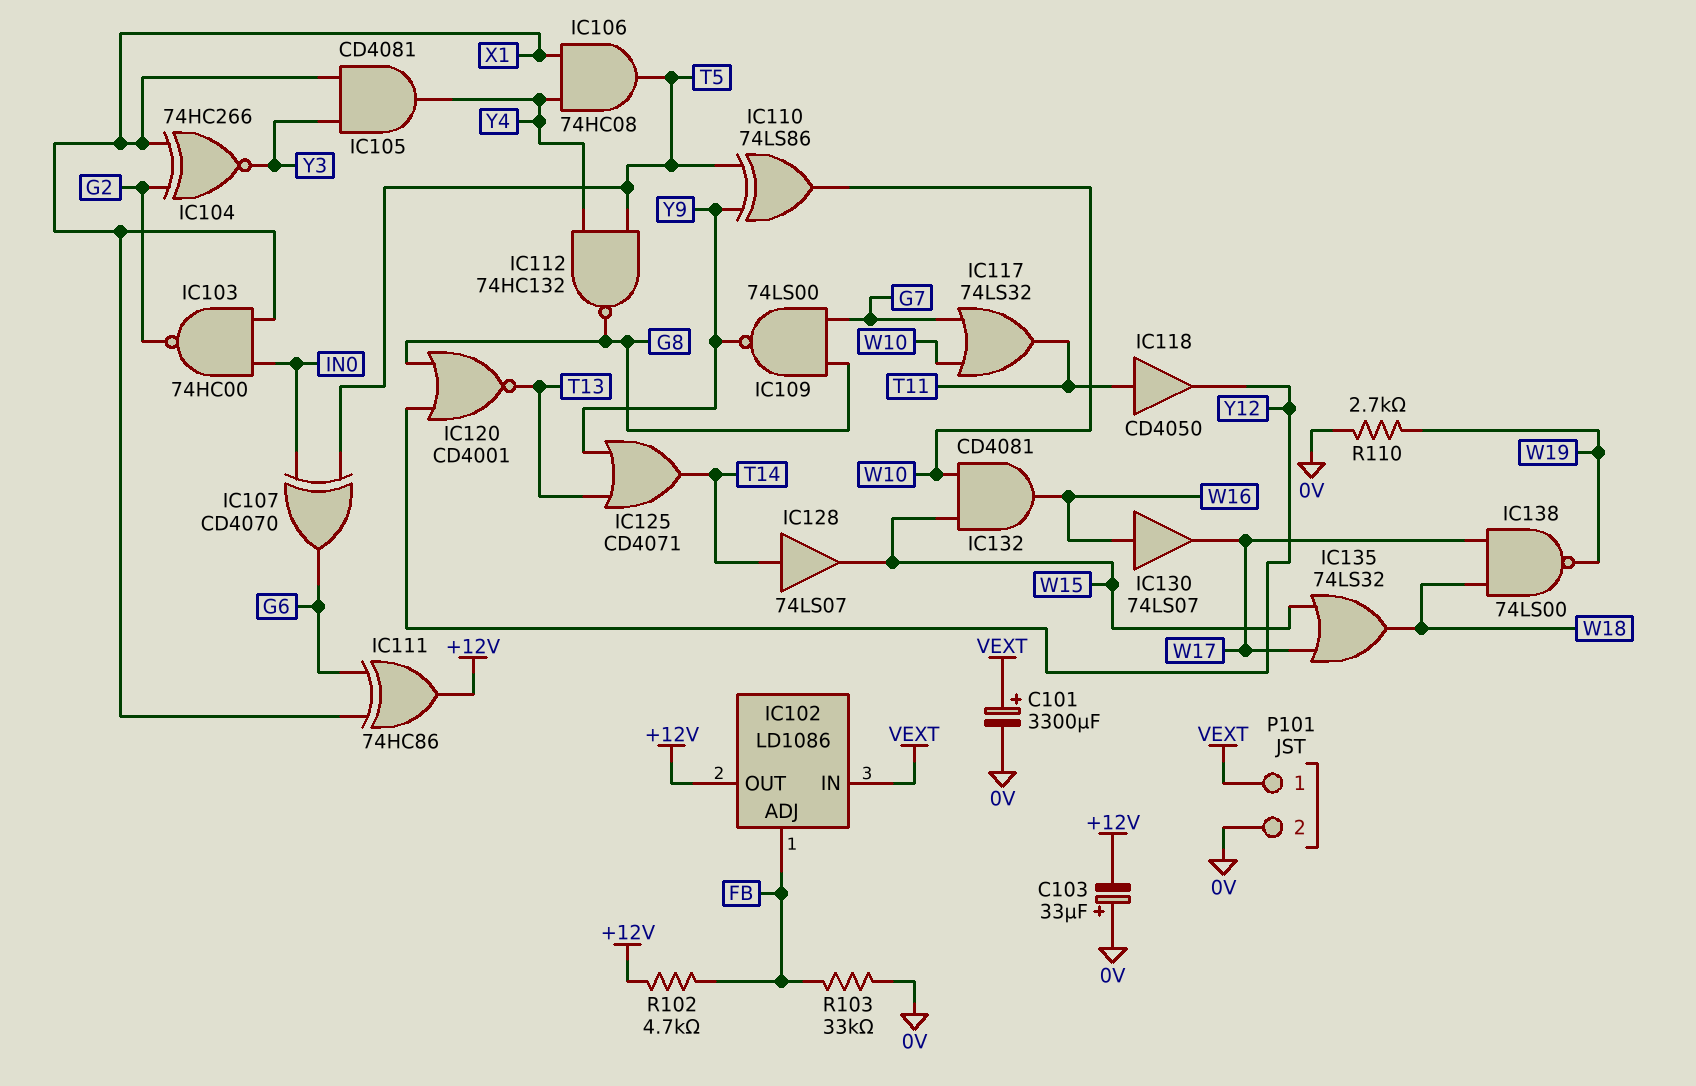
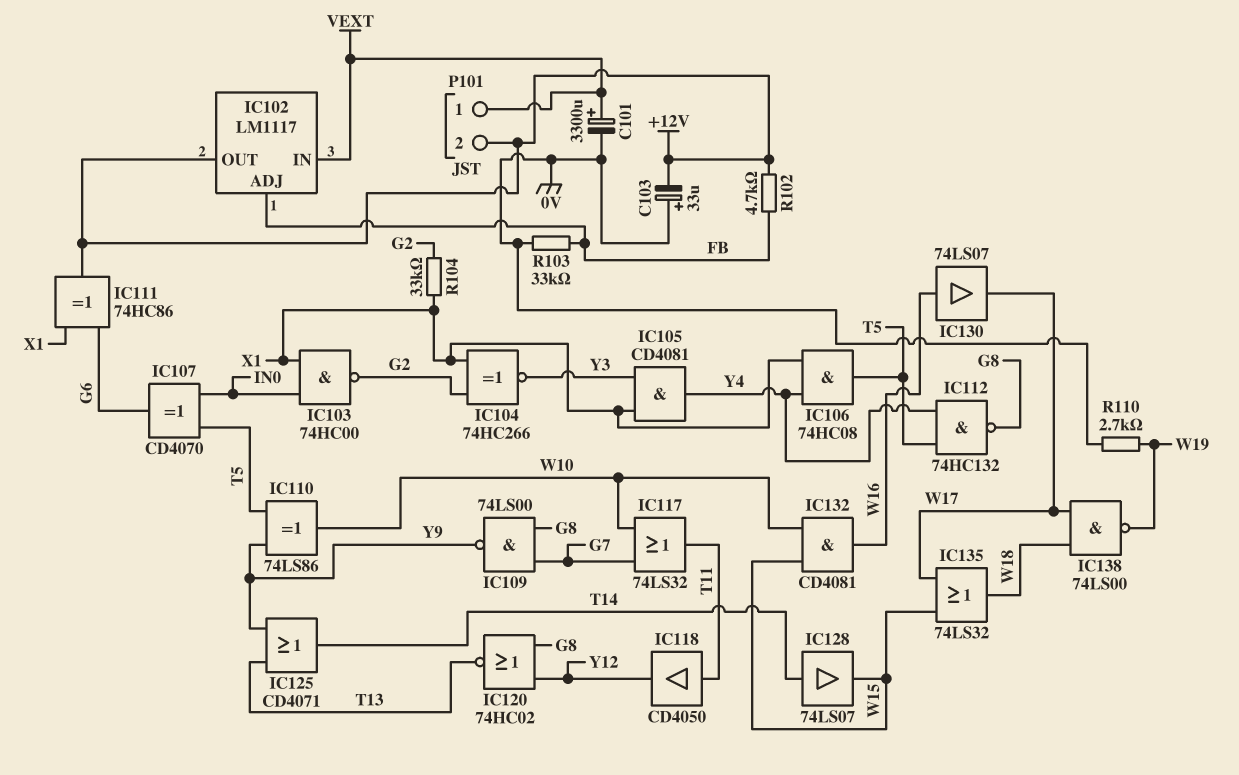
IC102: LD1086 -> LM1117
IC120: NOR CD4001 (in G8, in Y12, out T13) -> NOR 74HC02 (in G8, in Y12, out T13)
P101 pin 2: 0V -> +12V
R104: none -> 33k (G2, X1)

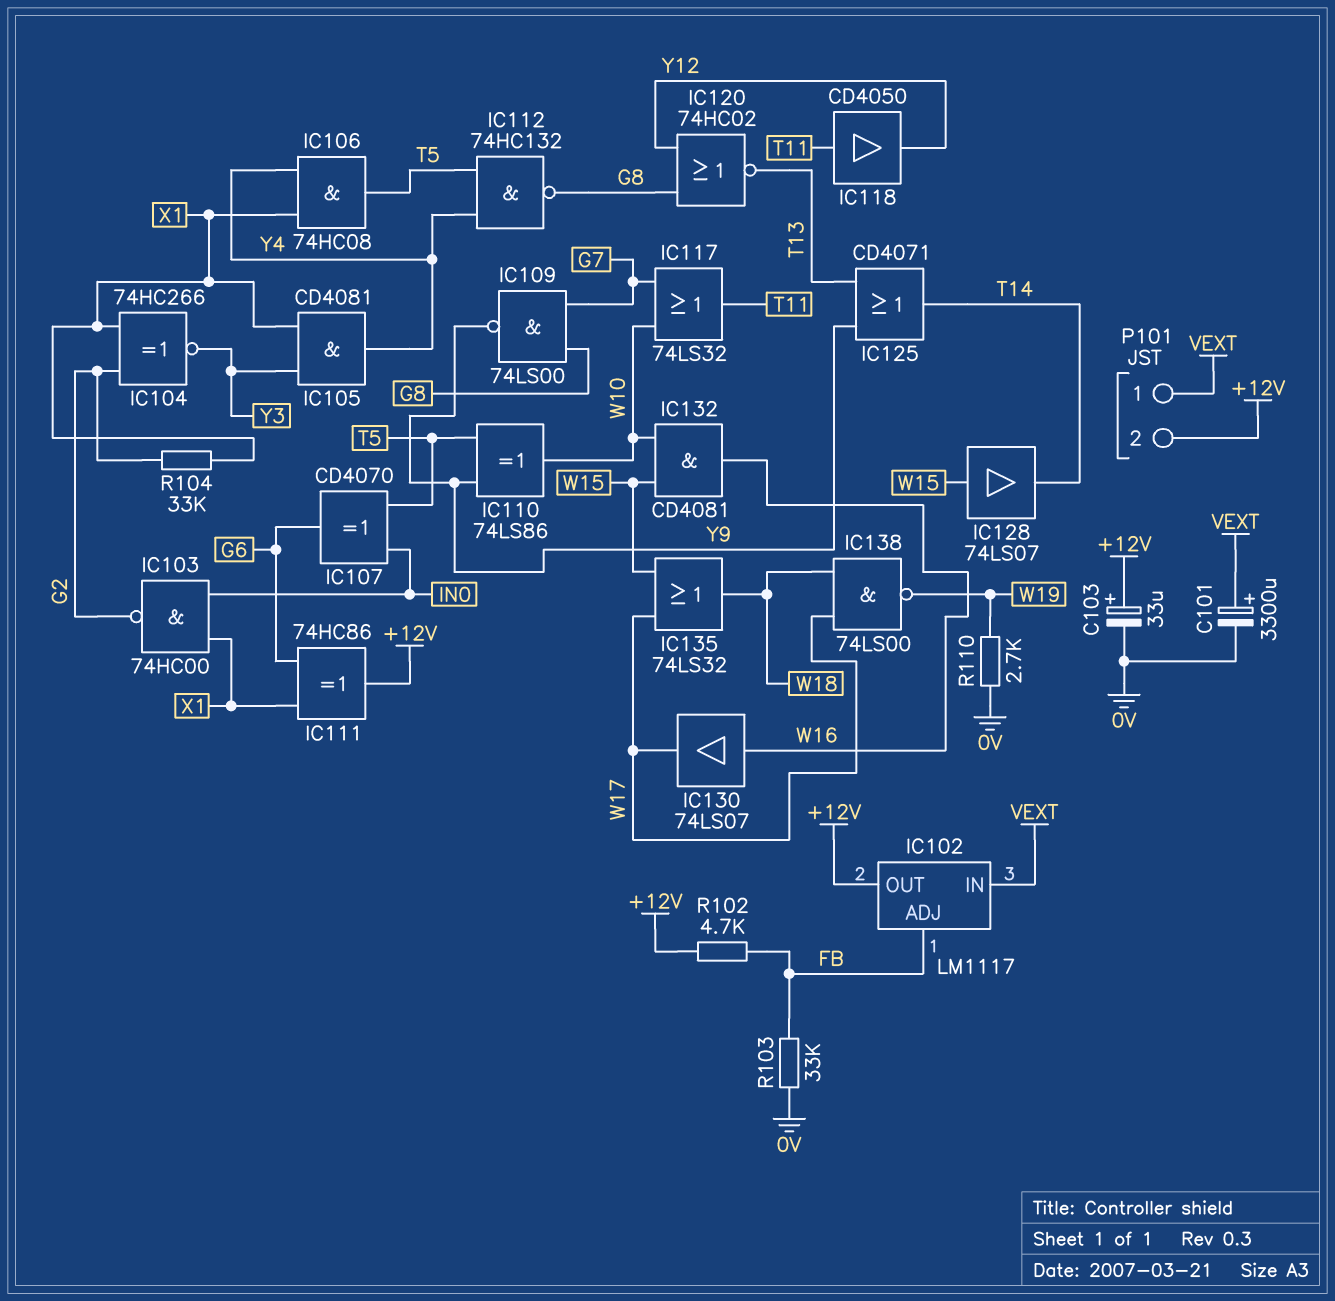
C103: 33uF (plus 0V, minus +12V) -> 33uF (plus +12V, minus 0V)
IC128: buffer 74LS07 (in T14, out W15) -> buffer 74LS07 (in W15, out T14)

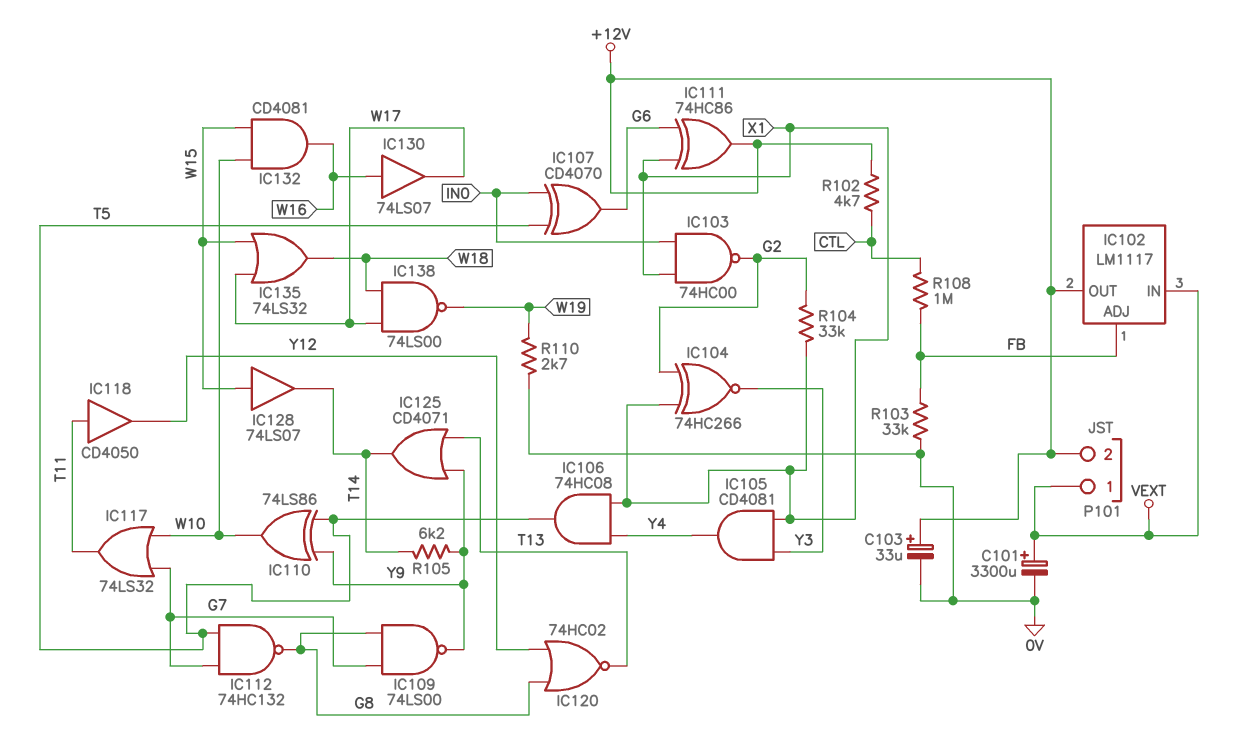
IC112: NAND 74HC132 (in T5, in Y4, out G8) -> NAND 74HC132 (in G7, in T5, out G8)
R102: 4.7k (+12V, FB) -> 4.7k (+12V, CTL)
R105: none -> 6.2k (T14, Y9)
R108: none -> 1M (CTL, FB)

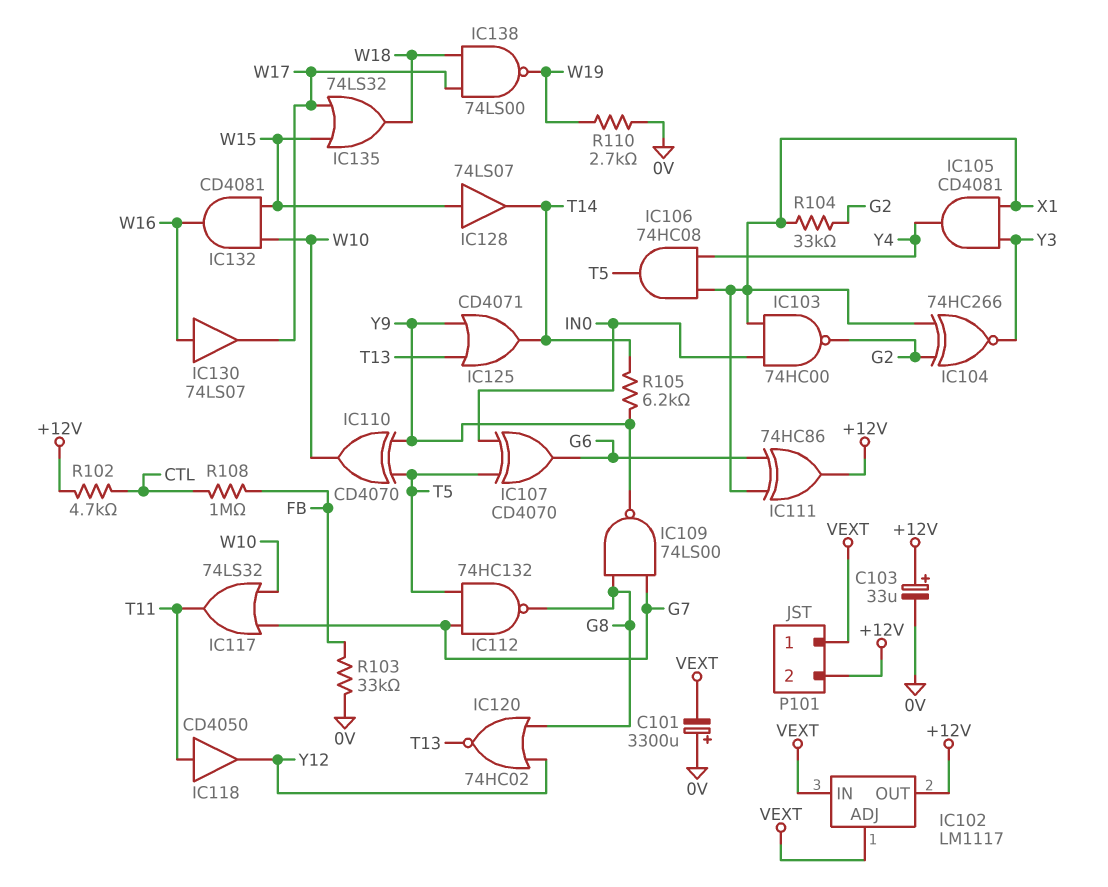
C101: 3300uF (plus VEXT, minus 0V) -> 3300uF (plus 0V, minus VEXT)
IC102 pin ADJ: FB -> VEXT
IC110: XOR 74LS86 (in T5, in Y9, out W10) -> XOR CD4070 (in T5, in Y9, out W10)

